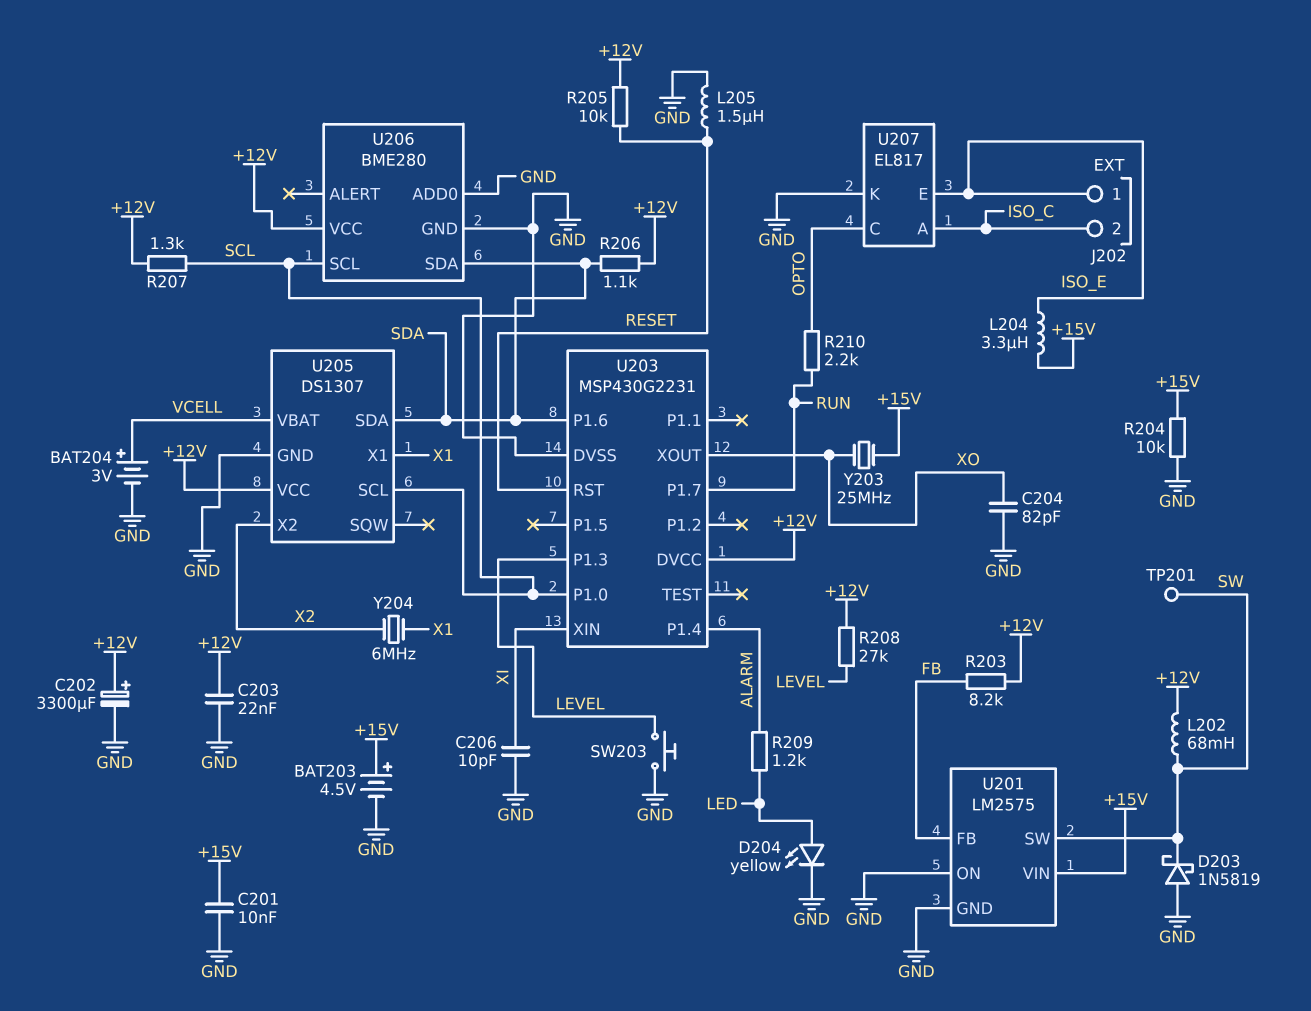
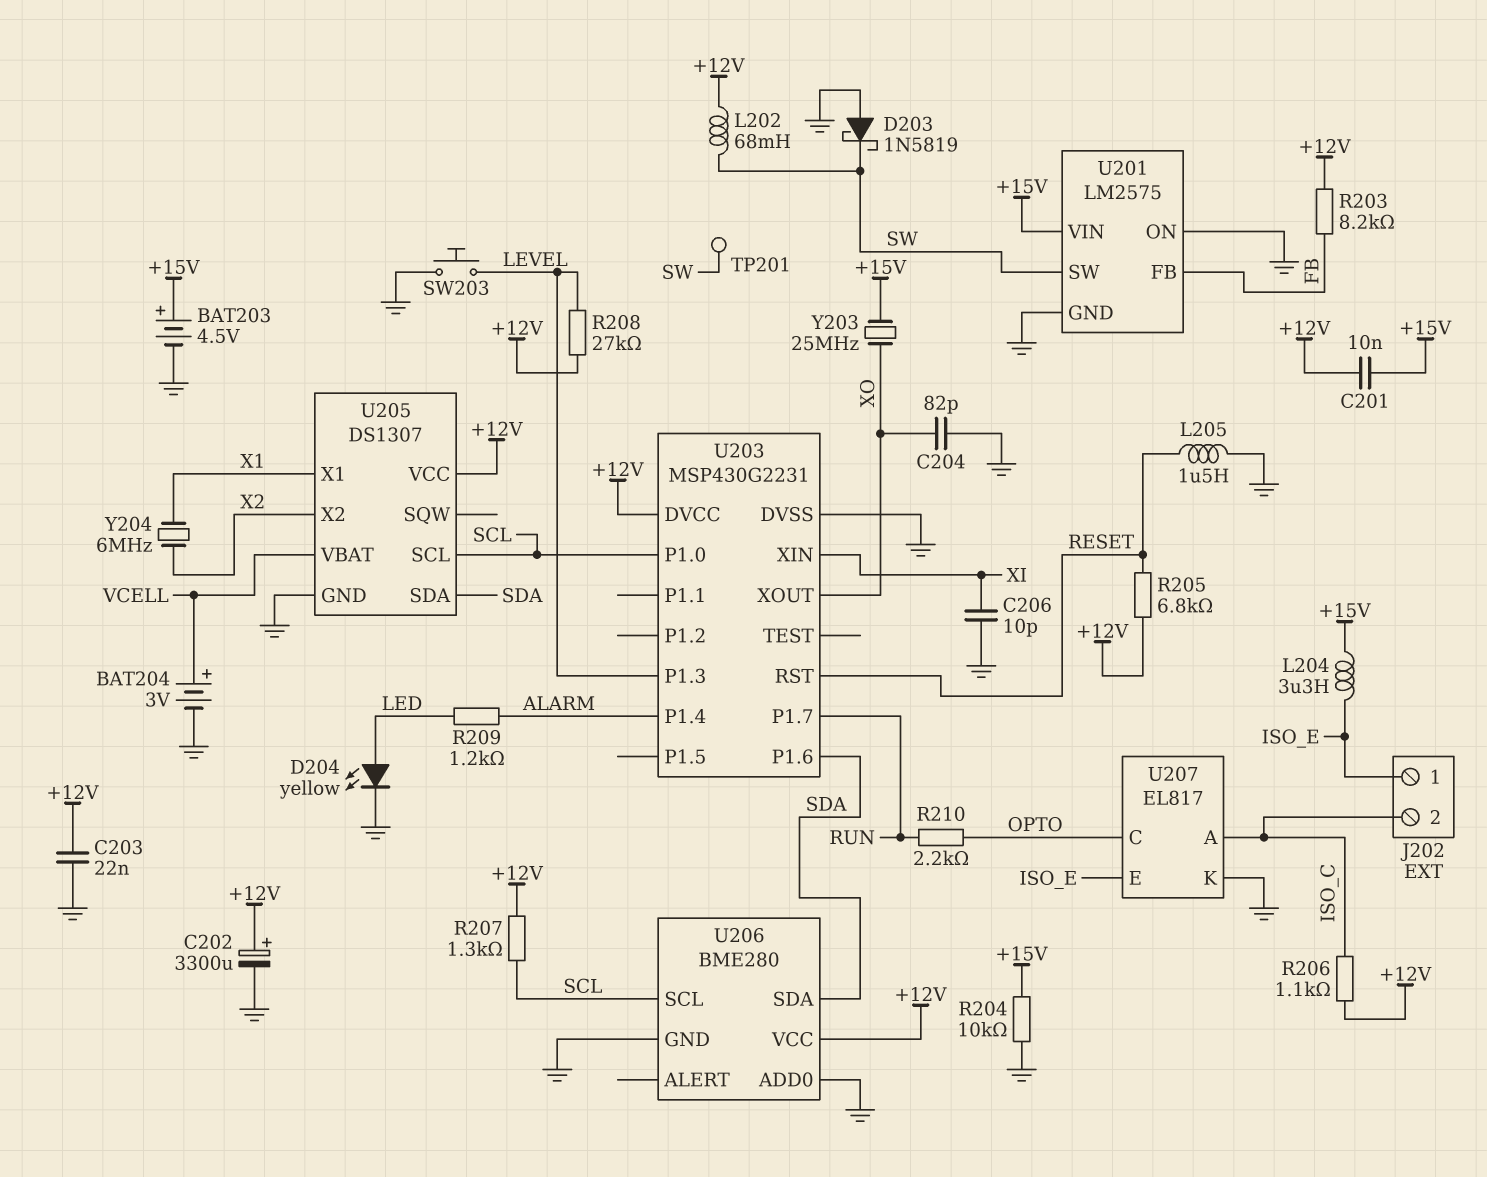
C201: 10nF (+15V, GND) -> 10nF (+12V, +15V)
R205: 10k (+12V, RESET) -> 6.8k (+12V, RESET)
R206: 1.1k (+12V, SDA) -> 1.1k (+12V, ISO_C)

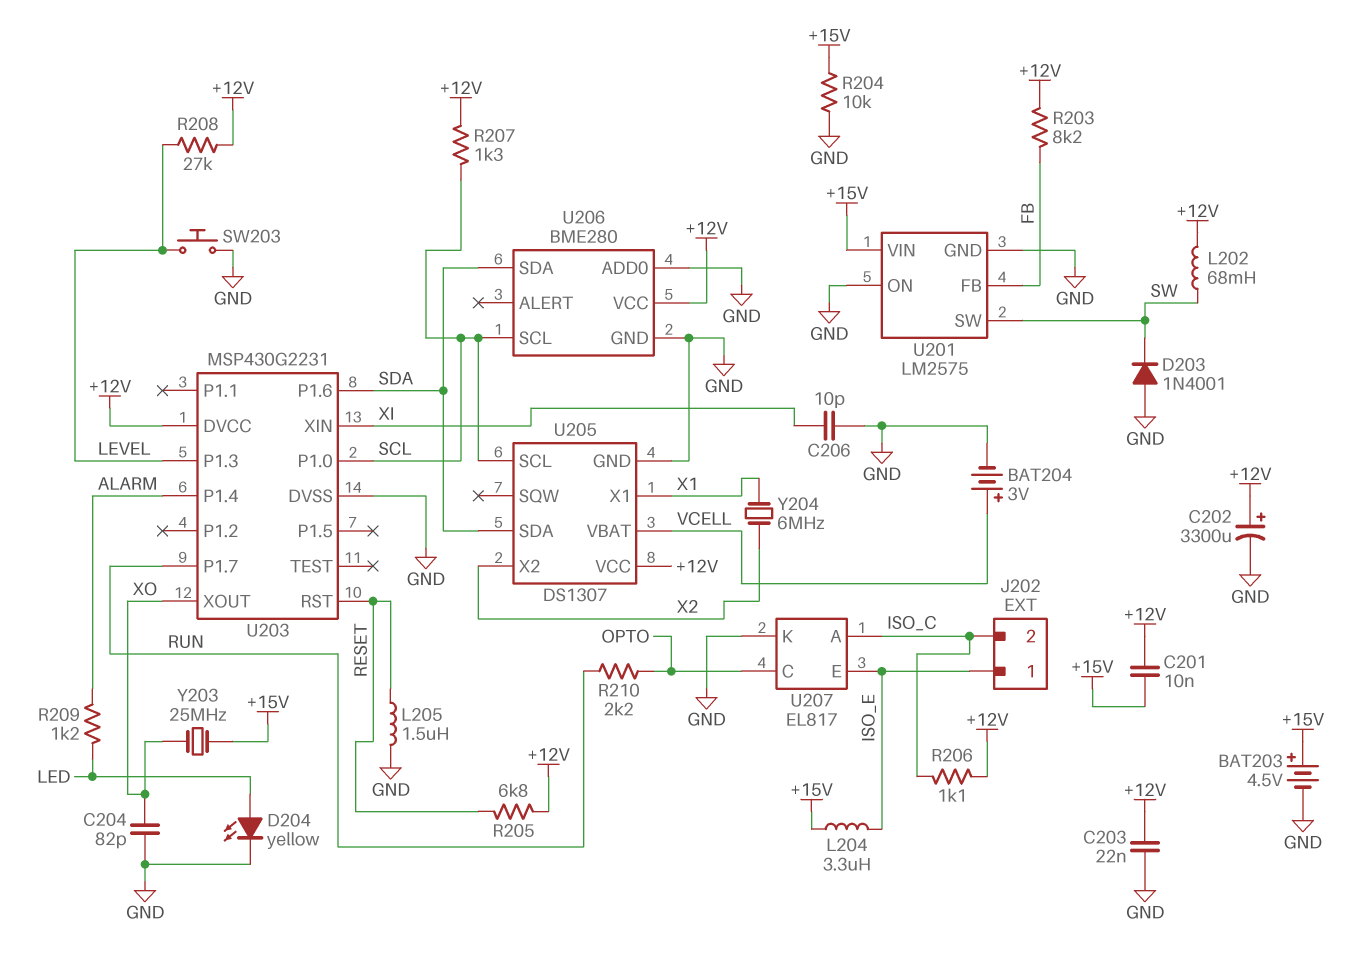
D203: schottky 1N5819 (A GND, K SW) -> diode 1N4001 (A GND, K SW)
TP201: test point (SW) -> none

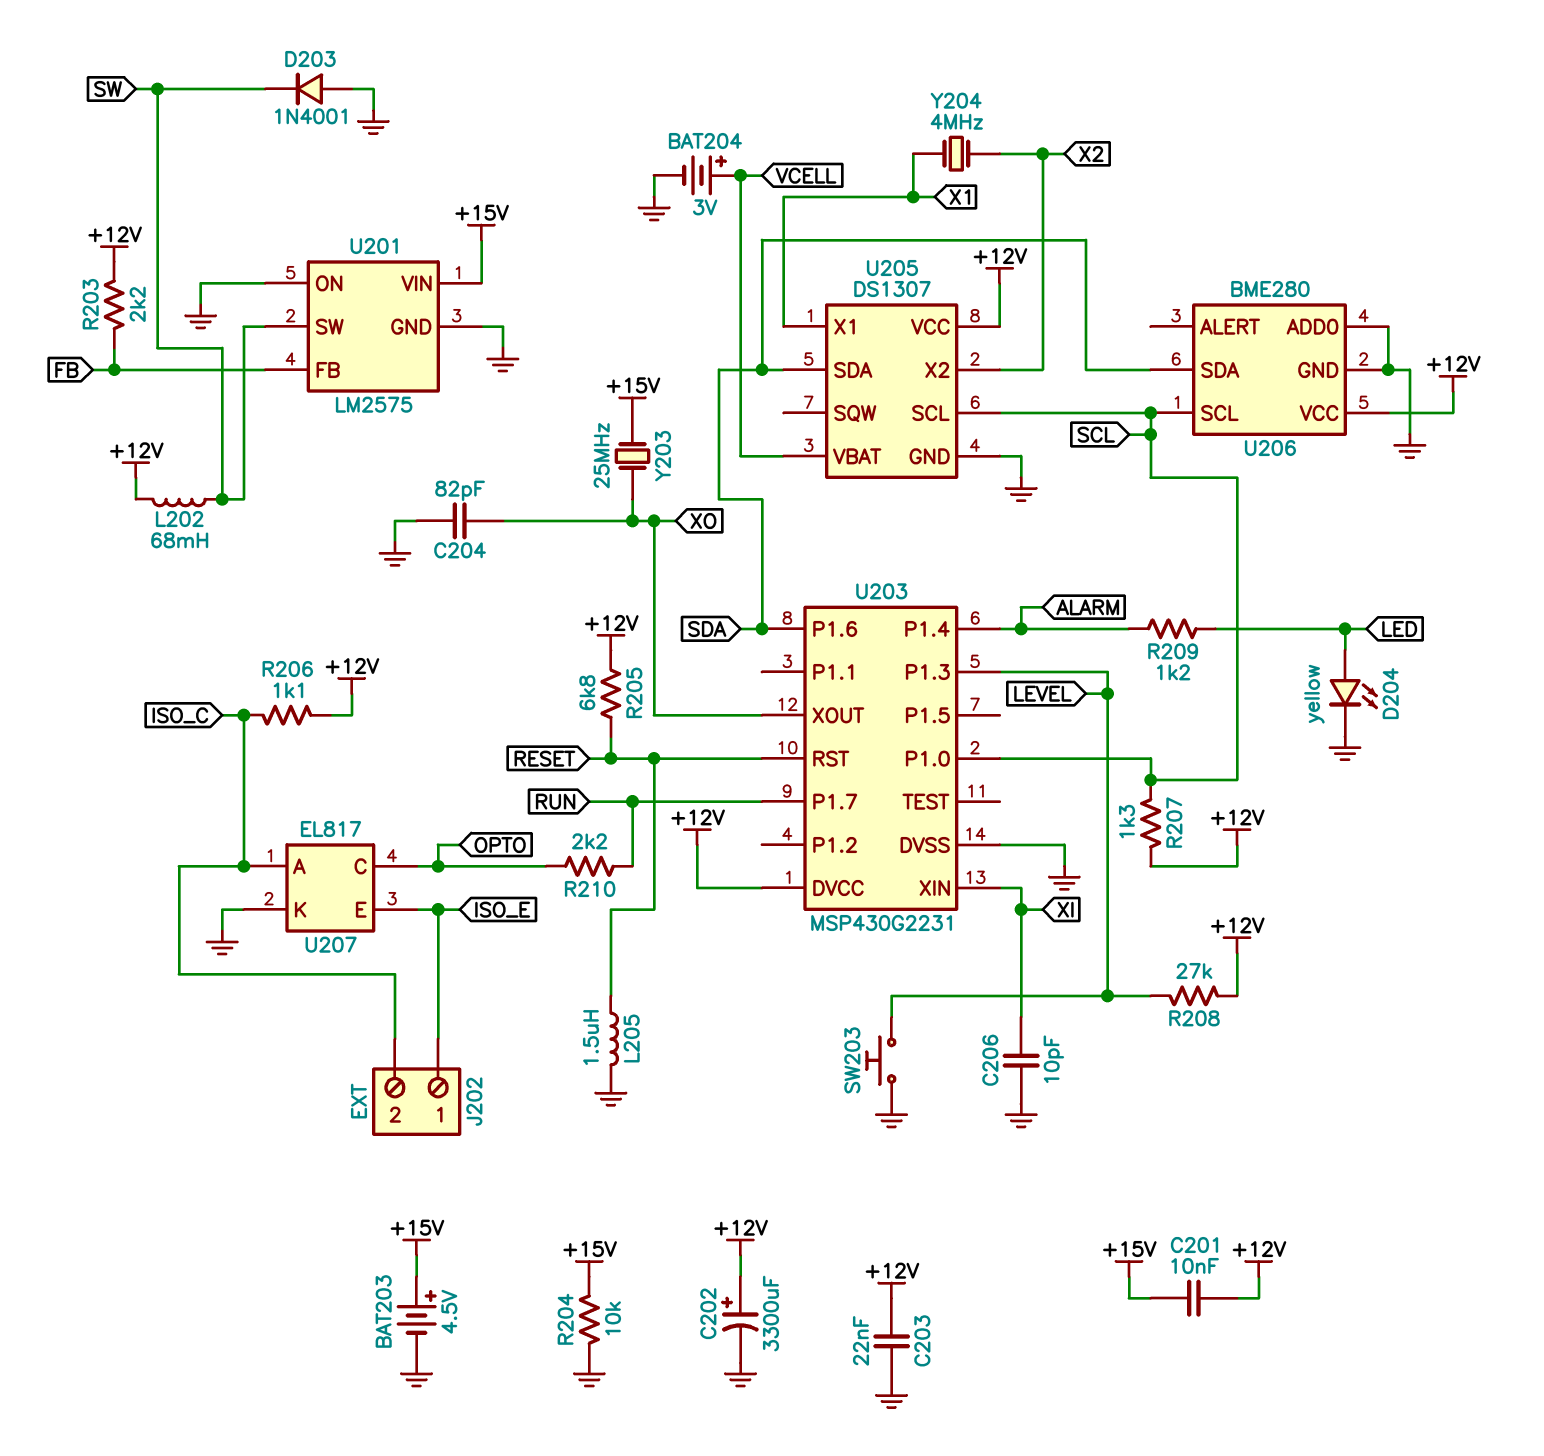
L204: 3.3uH (+15V, ISO_E) -> none
R203: 8.2k (+12V, FB) -> 2.2k (+12V, FB)
Y204: 6MHz (X1, X2) -> 4MHz (X1, X2)

